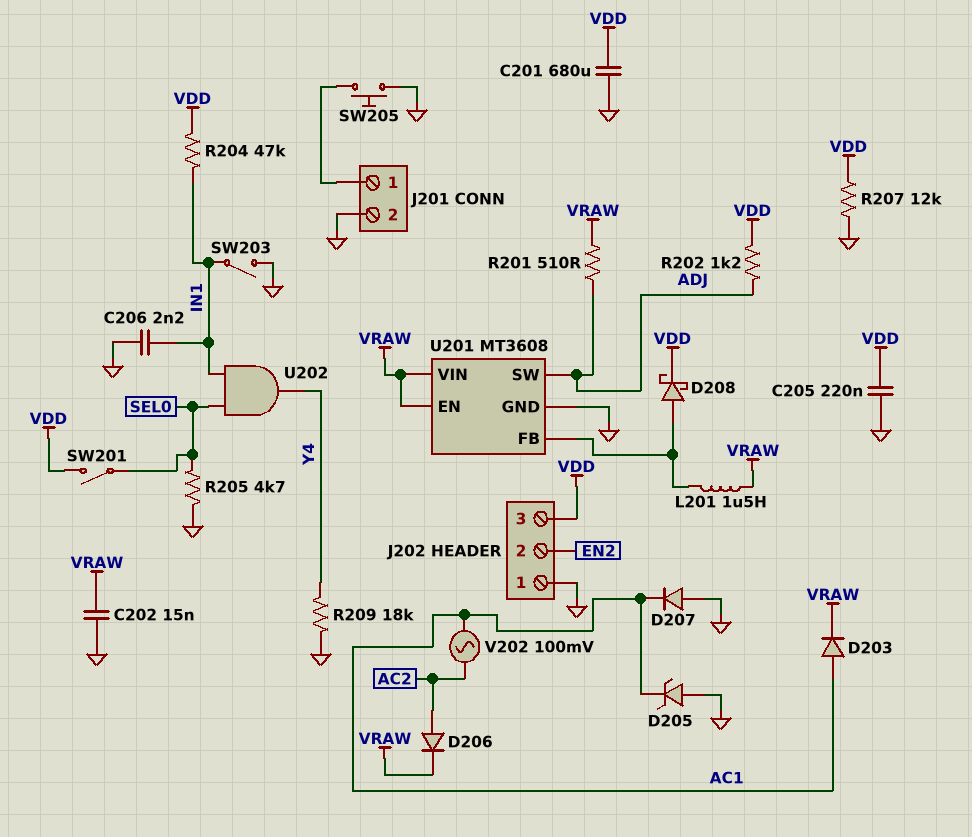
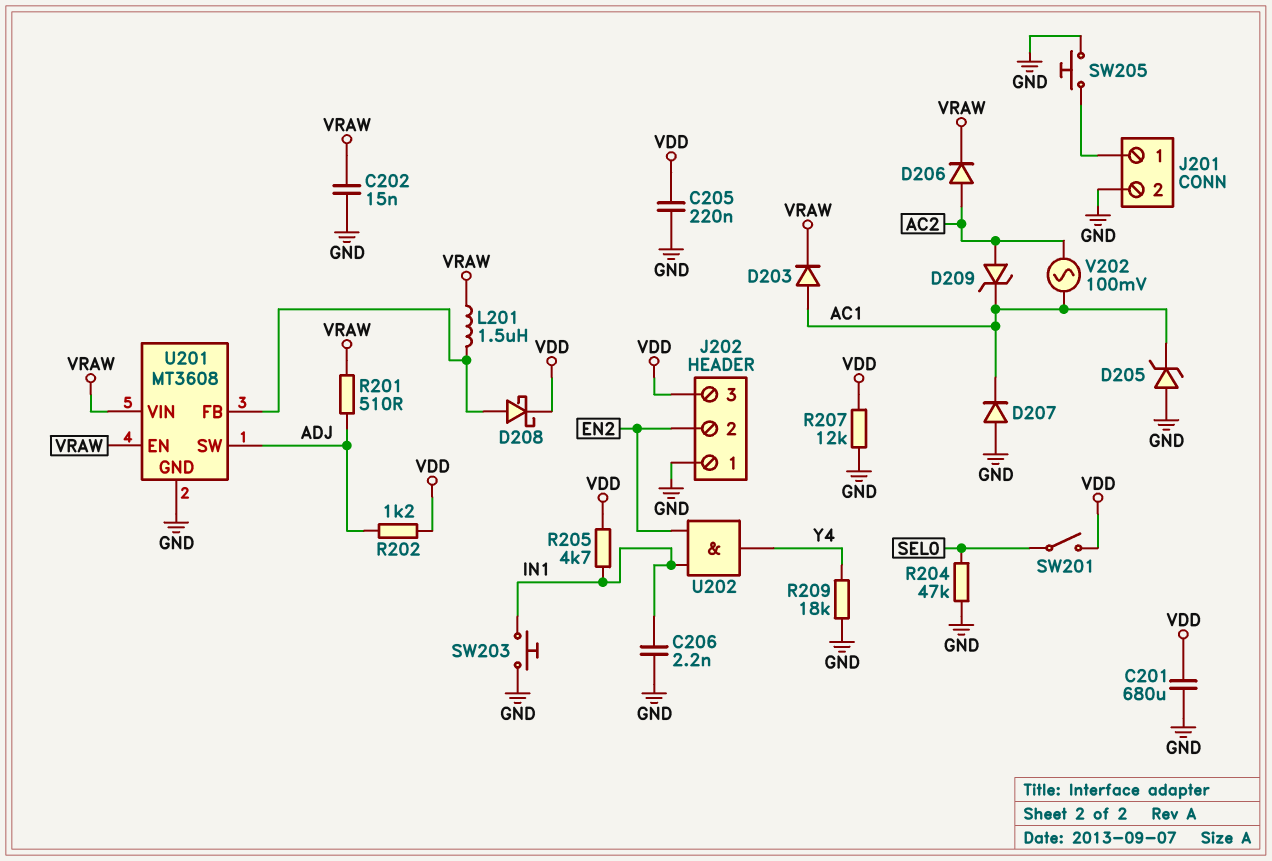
D209: none -> zener (A AC2, K AC1)
R204: 47k (IN1, VDD) -> 47k (GND, SEL0)
R205: 4.7k (GND, SEL0) -> 4.7k (IN1, VDD)
SW203: switch (GND, IN1) -> button (GND, IN1)
U202: AND (in IN1, in SEL0, out Y4) -> AND (in EN2, in IN1, out Y4)

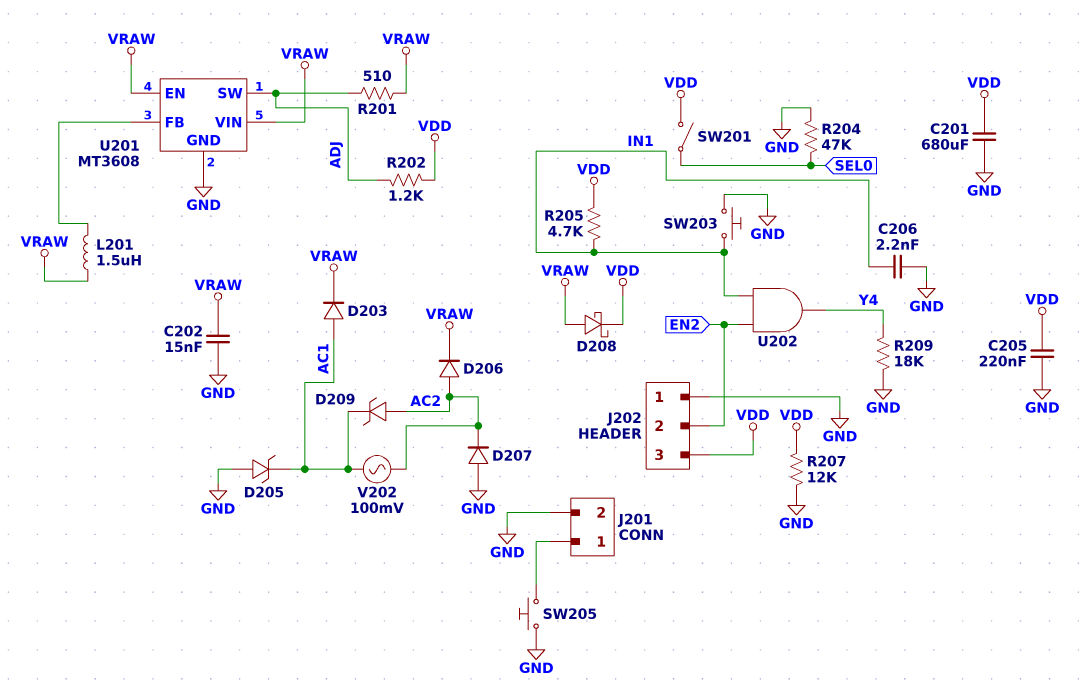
D207: diode (A GND, K AC1) -> diode (A GND, K AC2)
D208: schottky (A U201/FB, K VDD) -> schottky (A VRAW, K VDD)

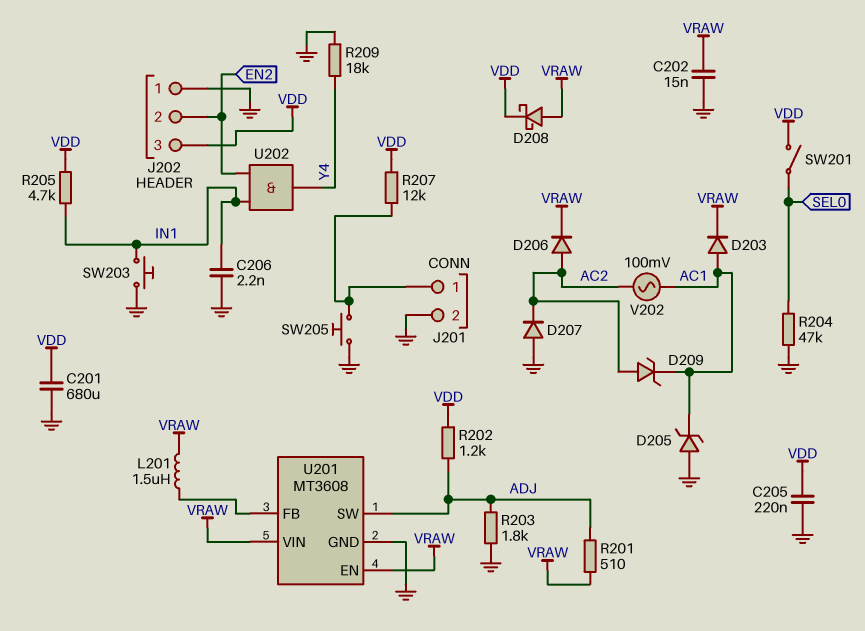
R203: none -> 1.8k (ADJ, GND)
R207: 12k (GND, VDD) -> 12k (J201/1, VDD)

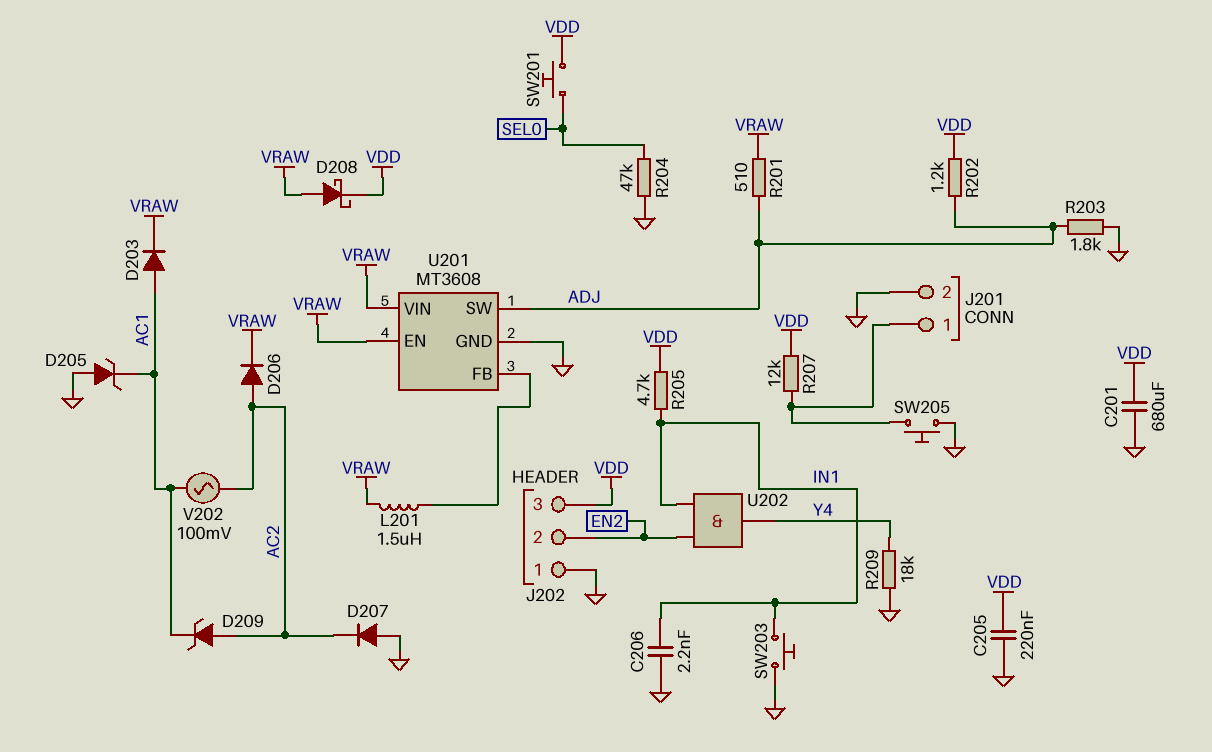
C202: 15nF (GND, VRAW) -> none
SW201: switch (SEL0, VDD) -> button (SEL0, VDD)

